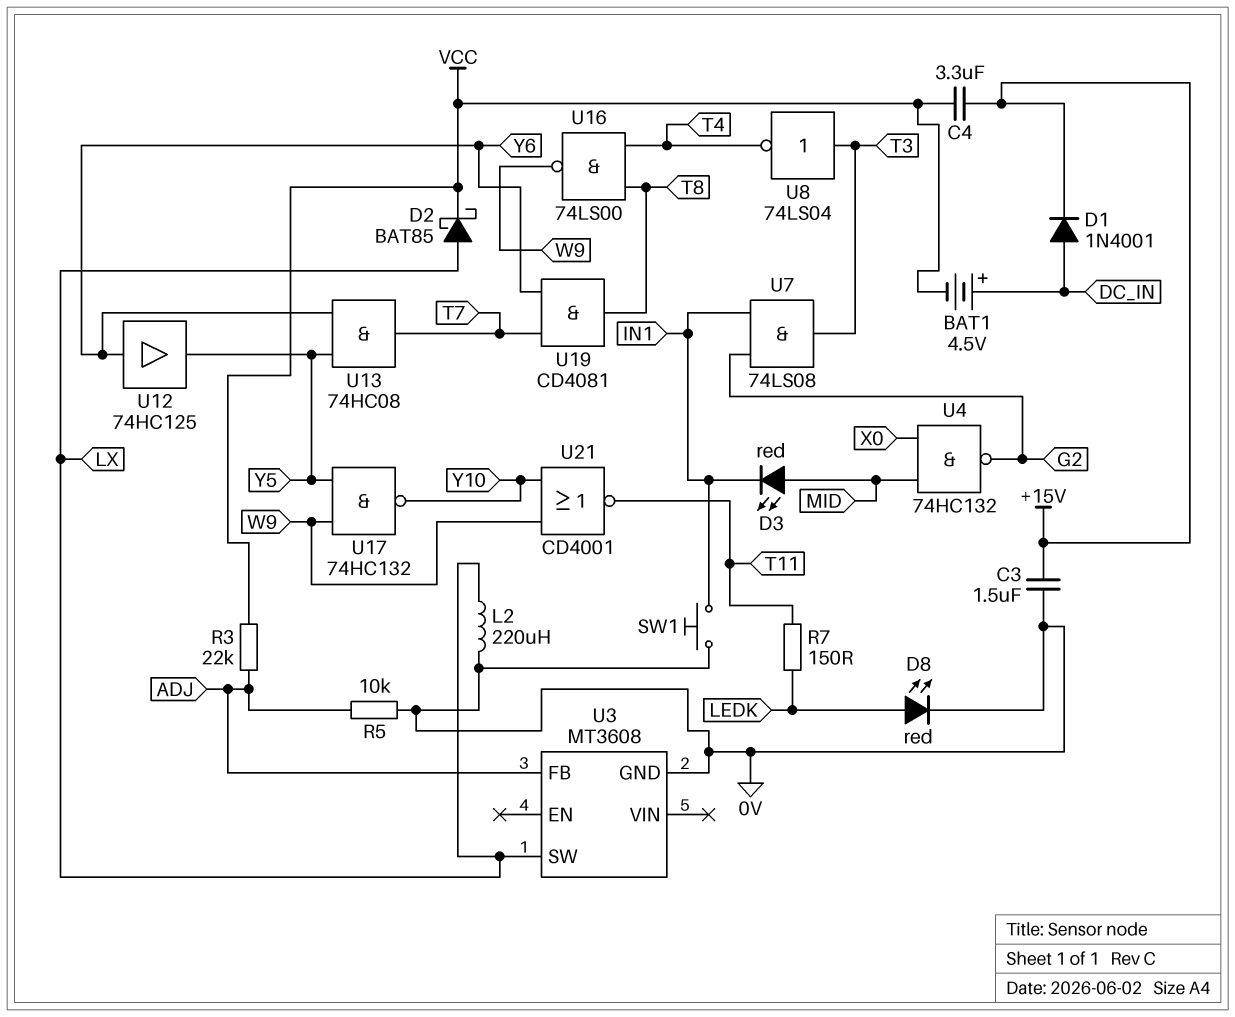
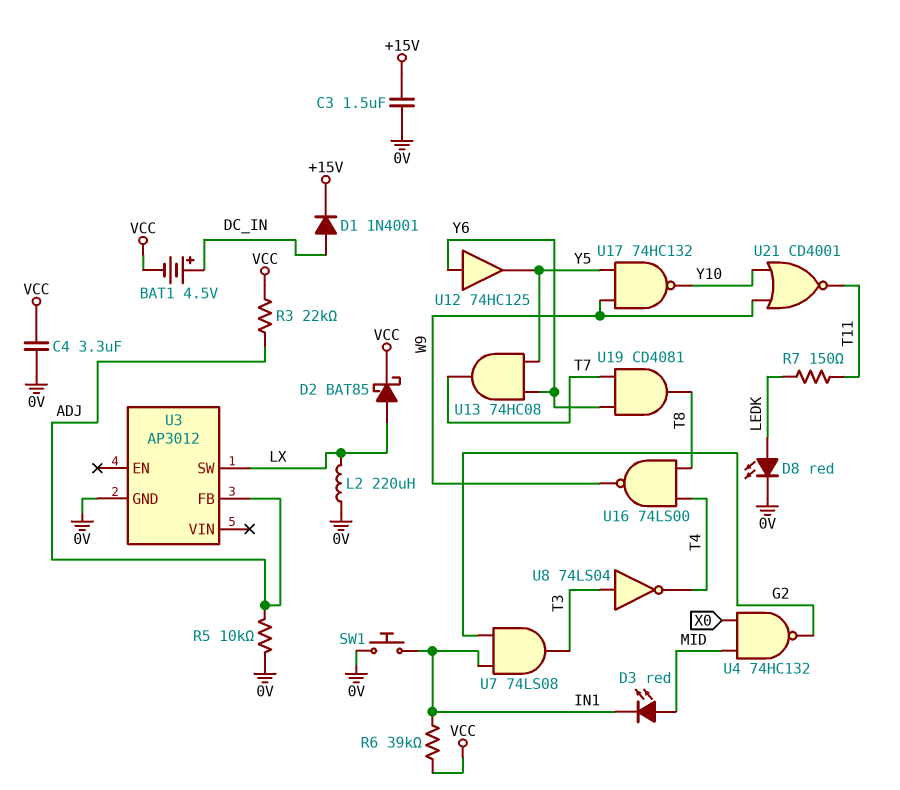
C4: 3.3uF (+15V, VCC) -> 3.3uF (0V, VCC)
R6: none -> 39k (IN1, VCC)
U3: MT3608 -> AP3012

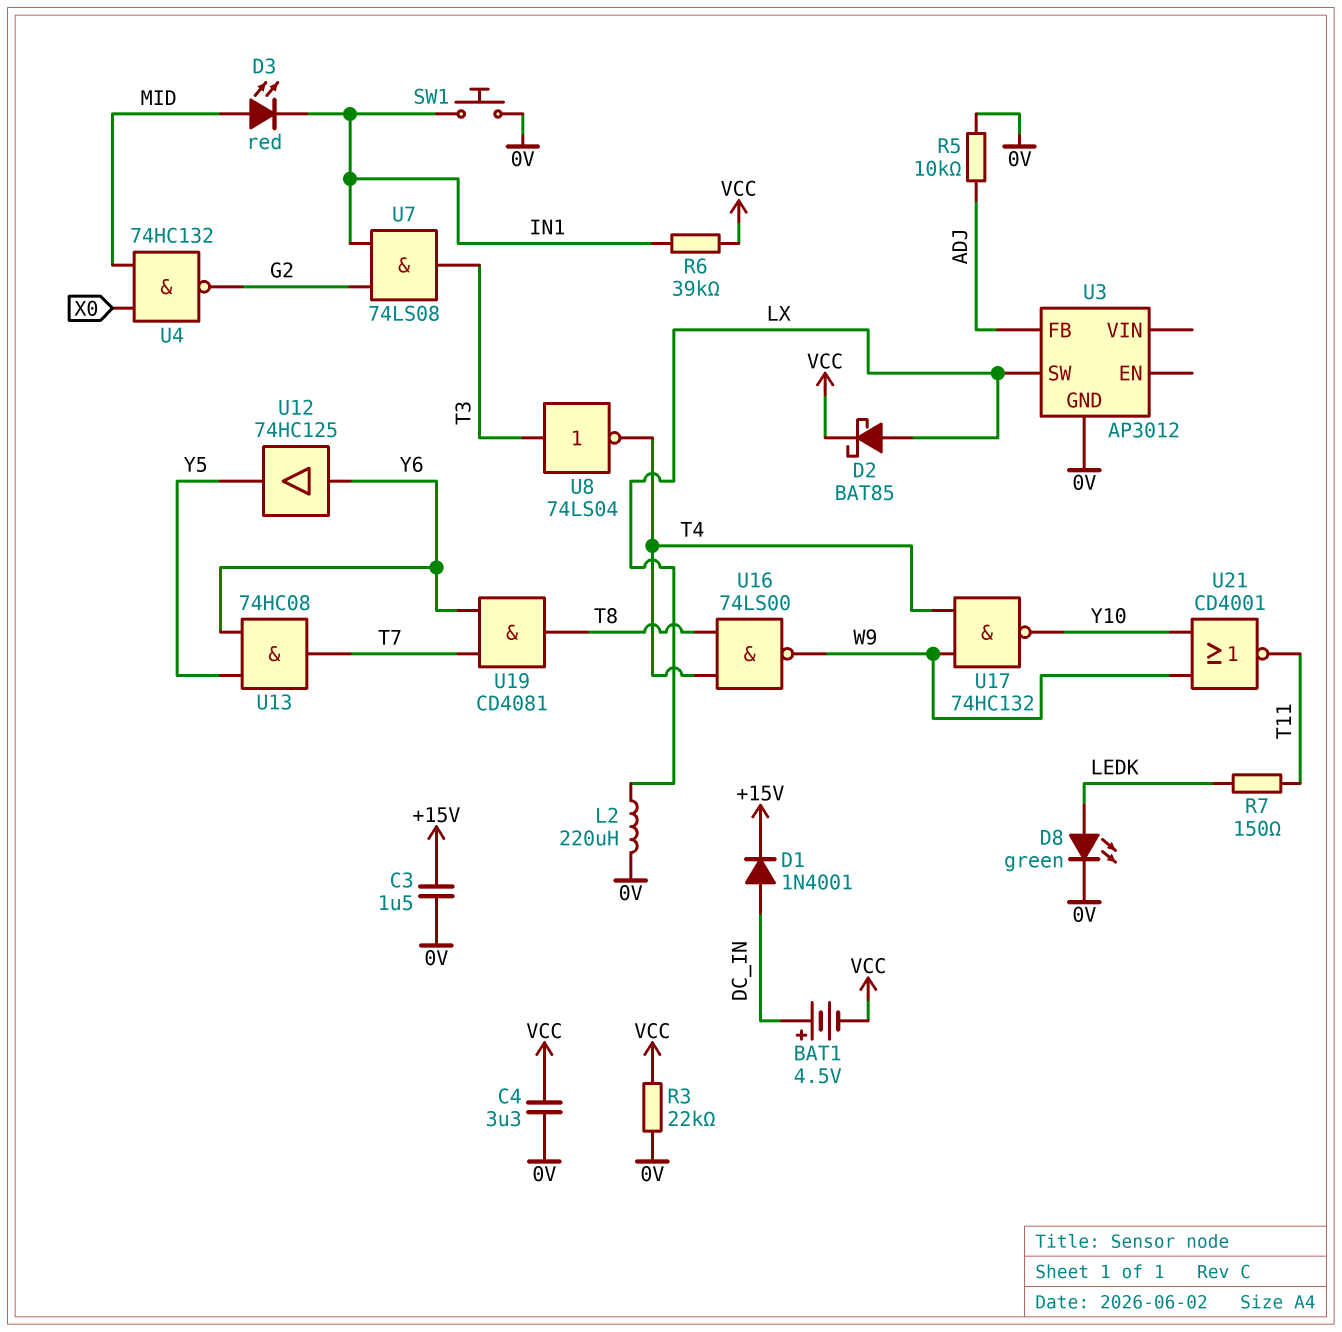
D8: LED red (A LEDK, K 0V) -> LED green (A LEDK, K 0V)
R3: 22k (ADJ, VCC) -> 22k (0V, VCC)
U17: NAND 74HC132 (in W9, in Y5, out Y10) -> NAND 74HC132 (in T4, in W9, out Y10)

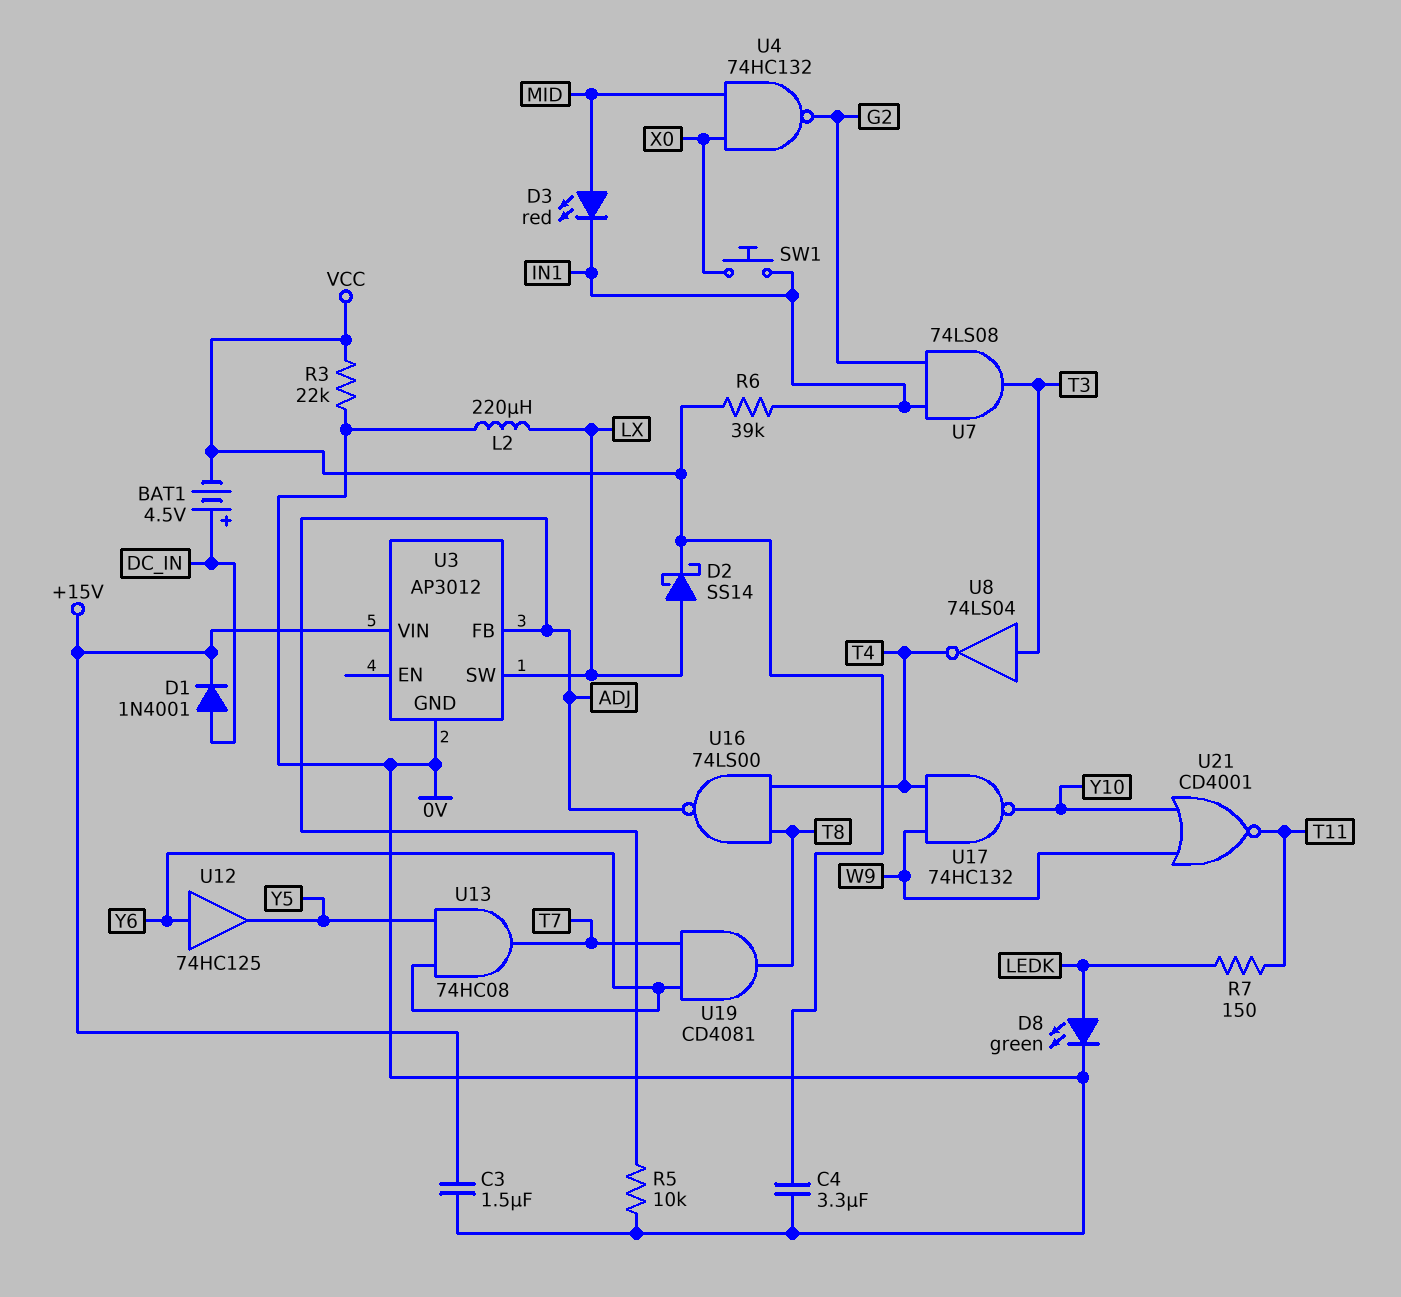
D2: schottky BAT85 (A LX, K VCC) -> schottky SS14 (A LX, K VCC)
SW1: button (0V, IN1) -> button (IN1, X0)
U3 pin VIN: none -> +15V
U16: NAND 74LS00 (in T4, in T8, out W9) -> NAND 74LS00 (in T4, in T8, out ADJ)

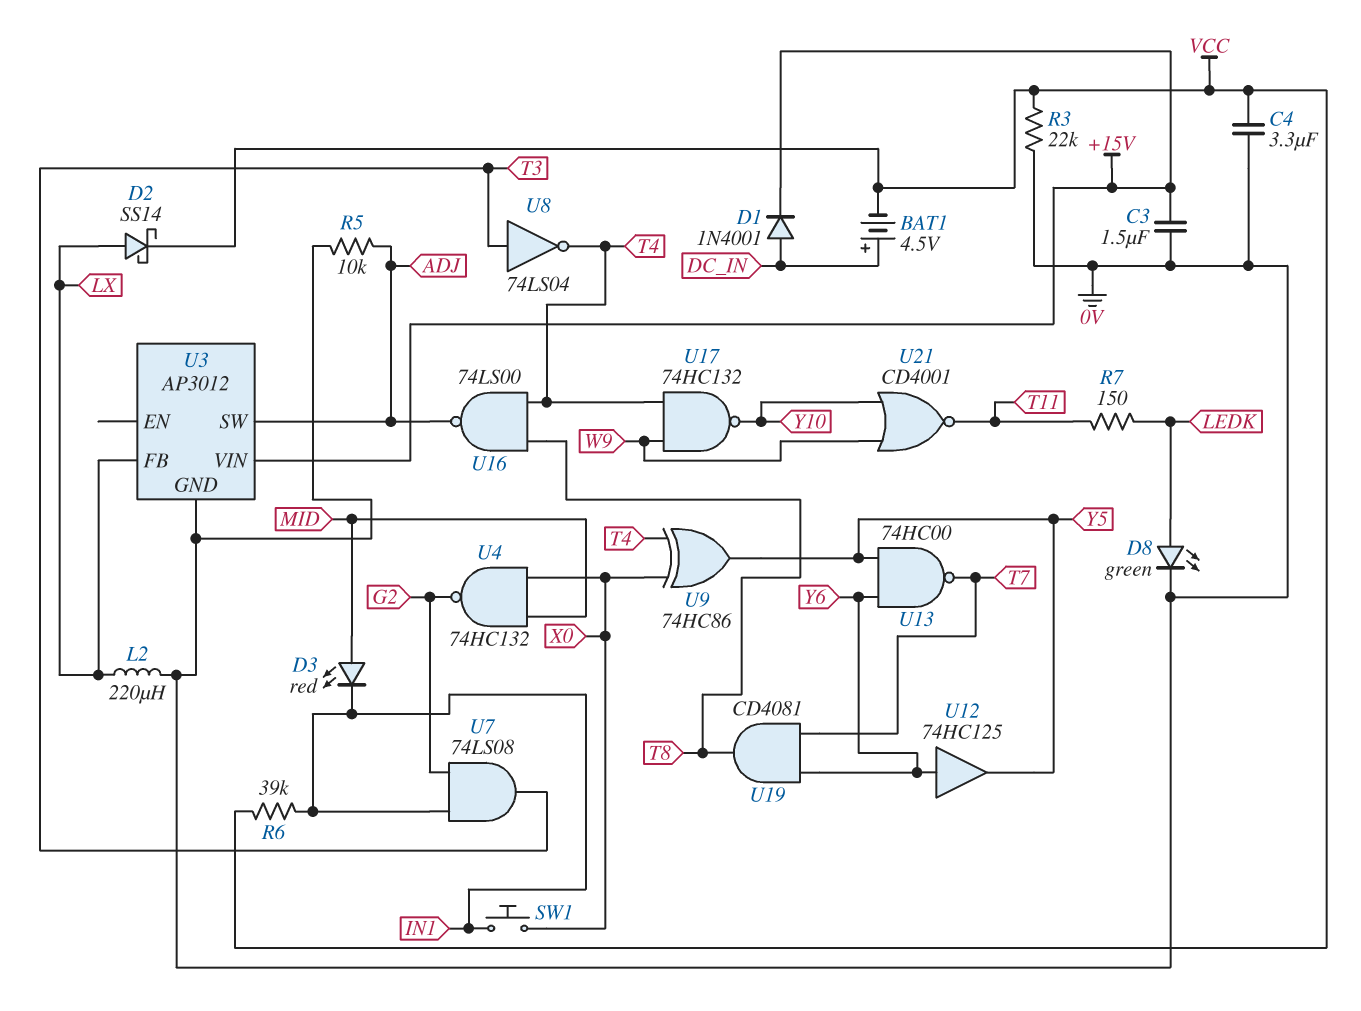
U3 pin FB: ADJ -> LX
U3 pin SW: LX -> ADJ
U9: none -> XOR 74HC86 (in T4, in X0, out Y5)
U13: AND 74HC08 (in Y5, in Y6, out T7) -> NAND 74HC00 (in Y5, in Y6, out T7)

